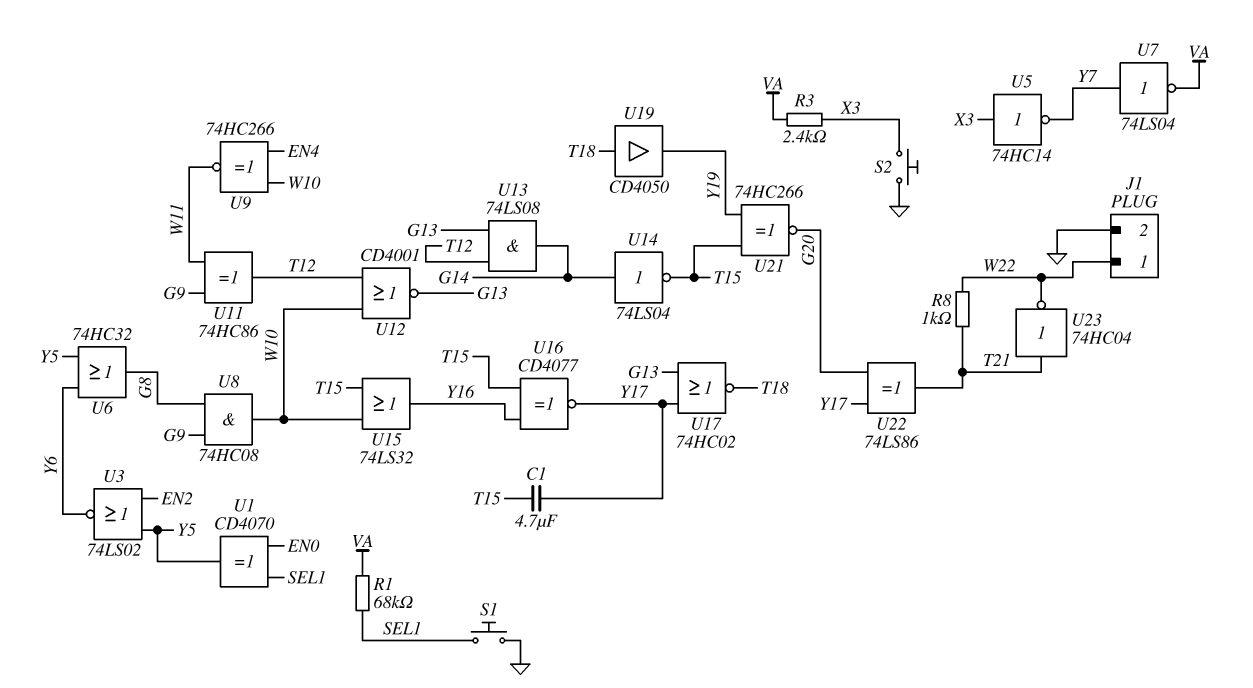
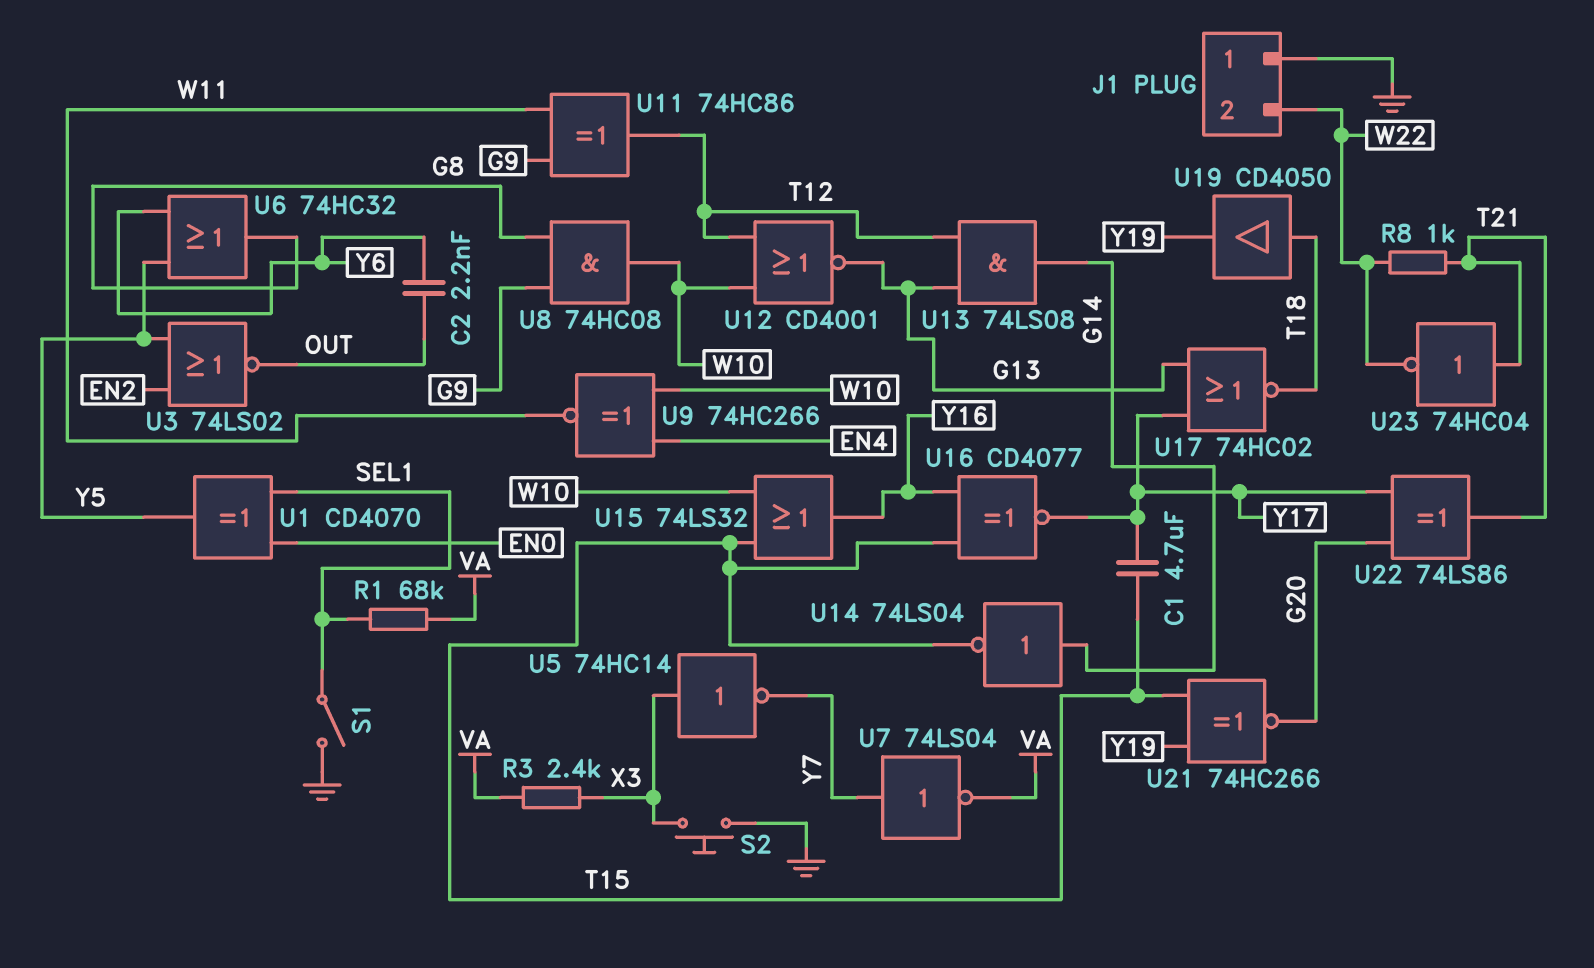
C2: none -> 2.2nF (OUT, Y6)
J1 pin 1: W22 -> GND
J1 pin 2: GND -> W22
S1: button (GND, SEL1) -> switch (GND, SEL1)
U3: NOR 74LS02 (in EN2, in Y5, out Y6) -> NOR 74LS02 (in EN2, in Y5, out OUT)

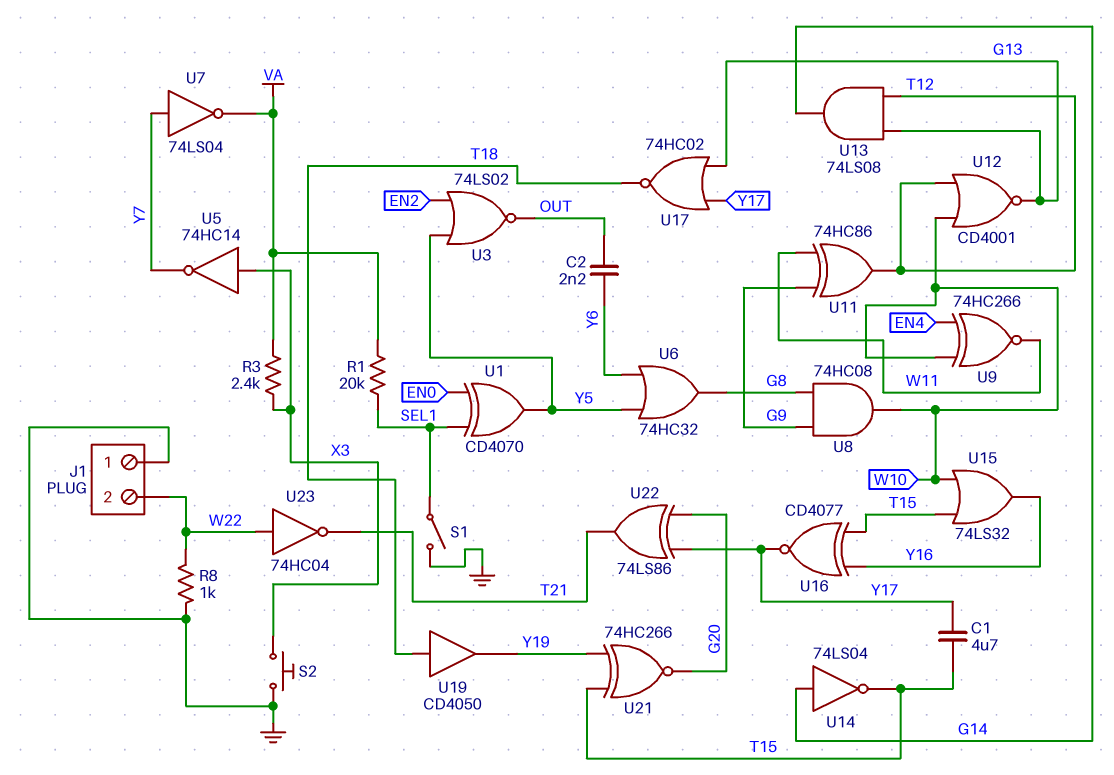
R1: 68k (SEL1, VA) -> 20k (SEL1, VA)
R8: 1k (T21, W22) -> 1k (GND, W22)
U23: NOT 74HC04 (in T21, out W22) -> NOT 74HC04 (in W22, out T21)

